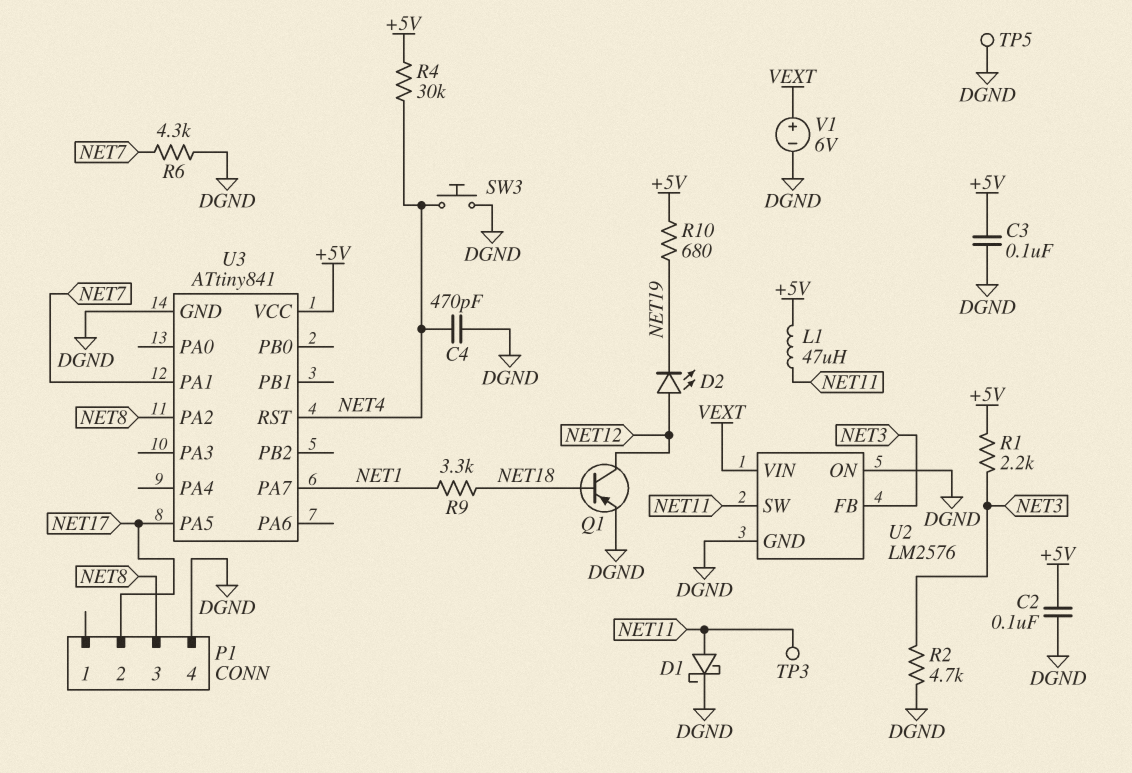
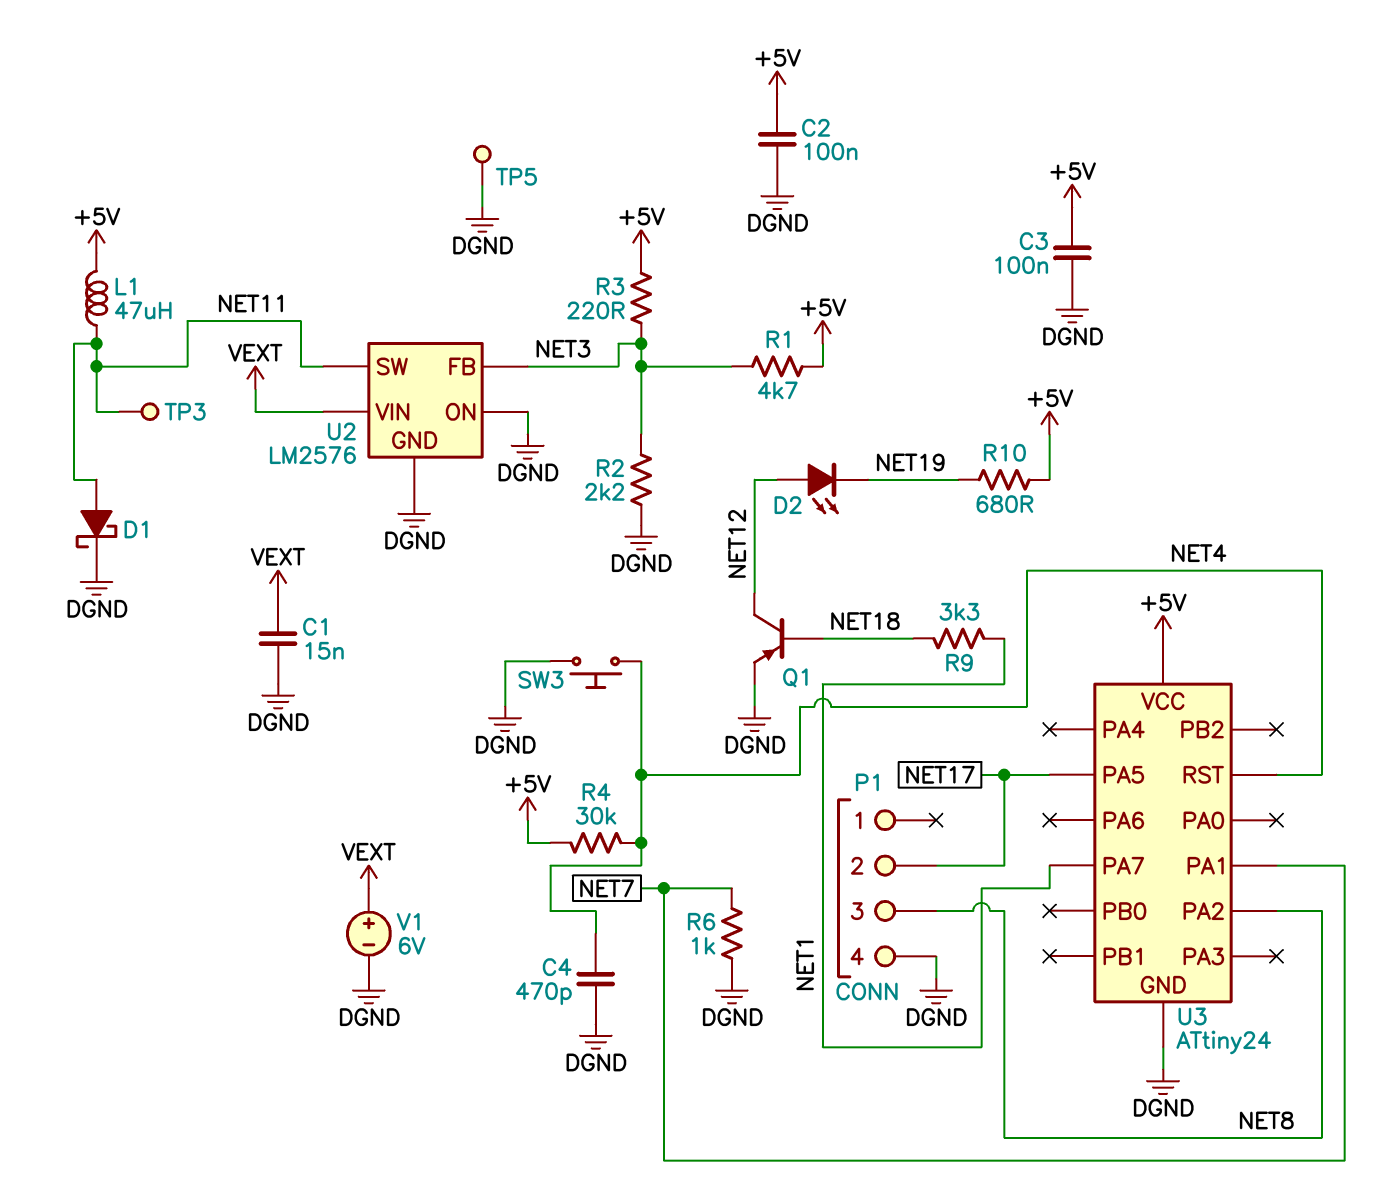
C1: none -> 15nF (DGND, VEXT)
R1: 2.2k (+5V, NET3) -> 4.7k (+5V, NET3)
R2: 4.7k (DGND, NET3) -> 2.2k (DGND, NET3)
R3: none -> 220 (+5V, NET3)
R6: 4.3k (DGND, NET7) -> 1k (DGND, NET7)
U3: ATtiny841 -> ATtiny24

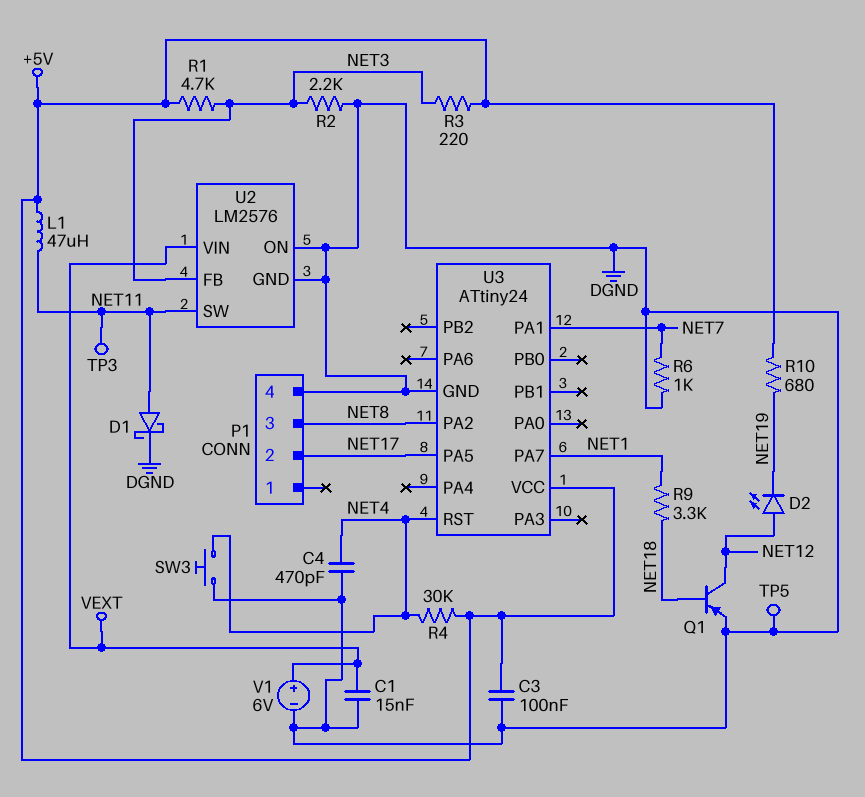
C2: 100nF (+5V, DGND) -> none

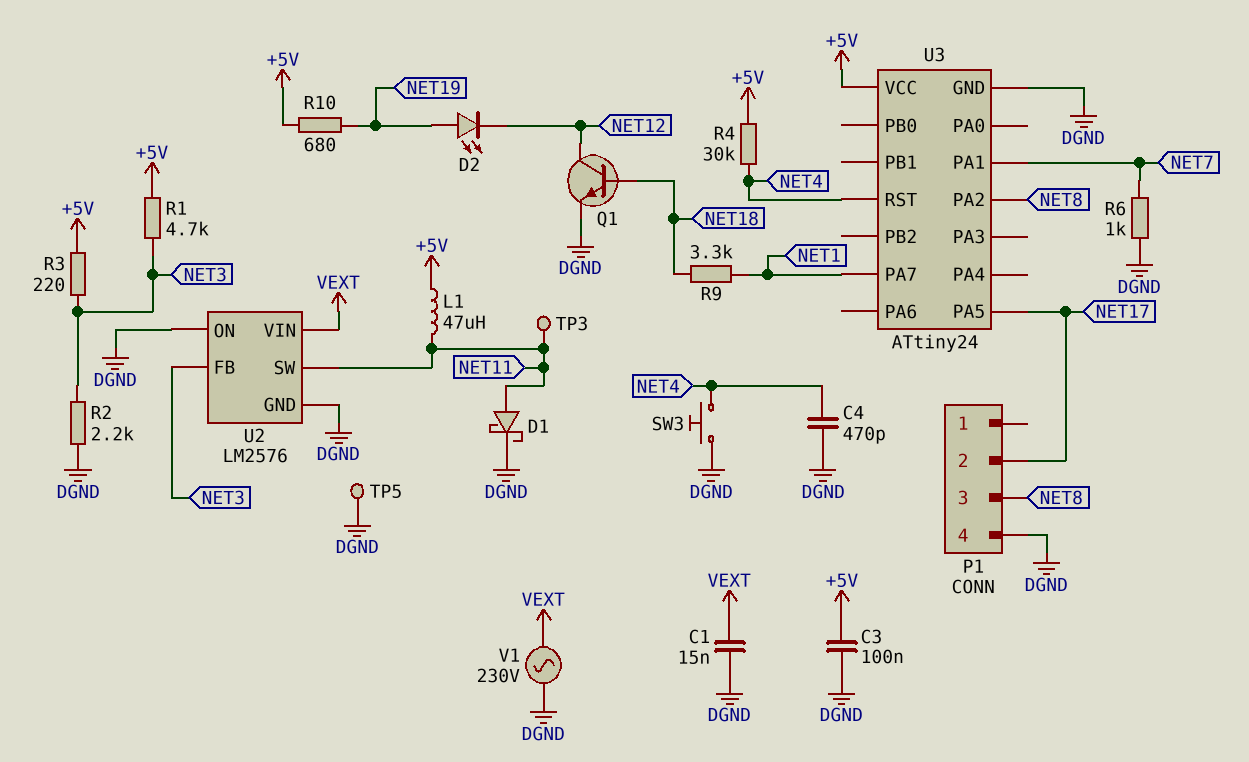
D2: LED (A NET12, K NET19) -> LED (A NET19, K NET12)
Q1: PNP (B NET18, C NET12, E DGND) -> NPN (B NET18, C NET12, E DGND)
V1: 6V (plus VEXT, minus DGND) -> AC 230V (DGND, VEXT)

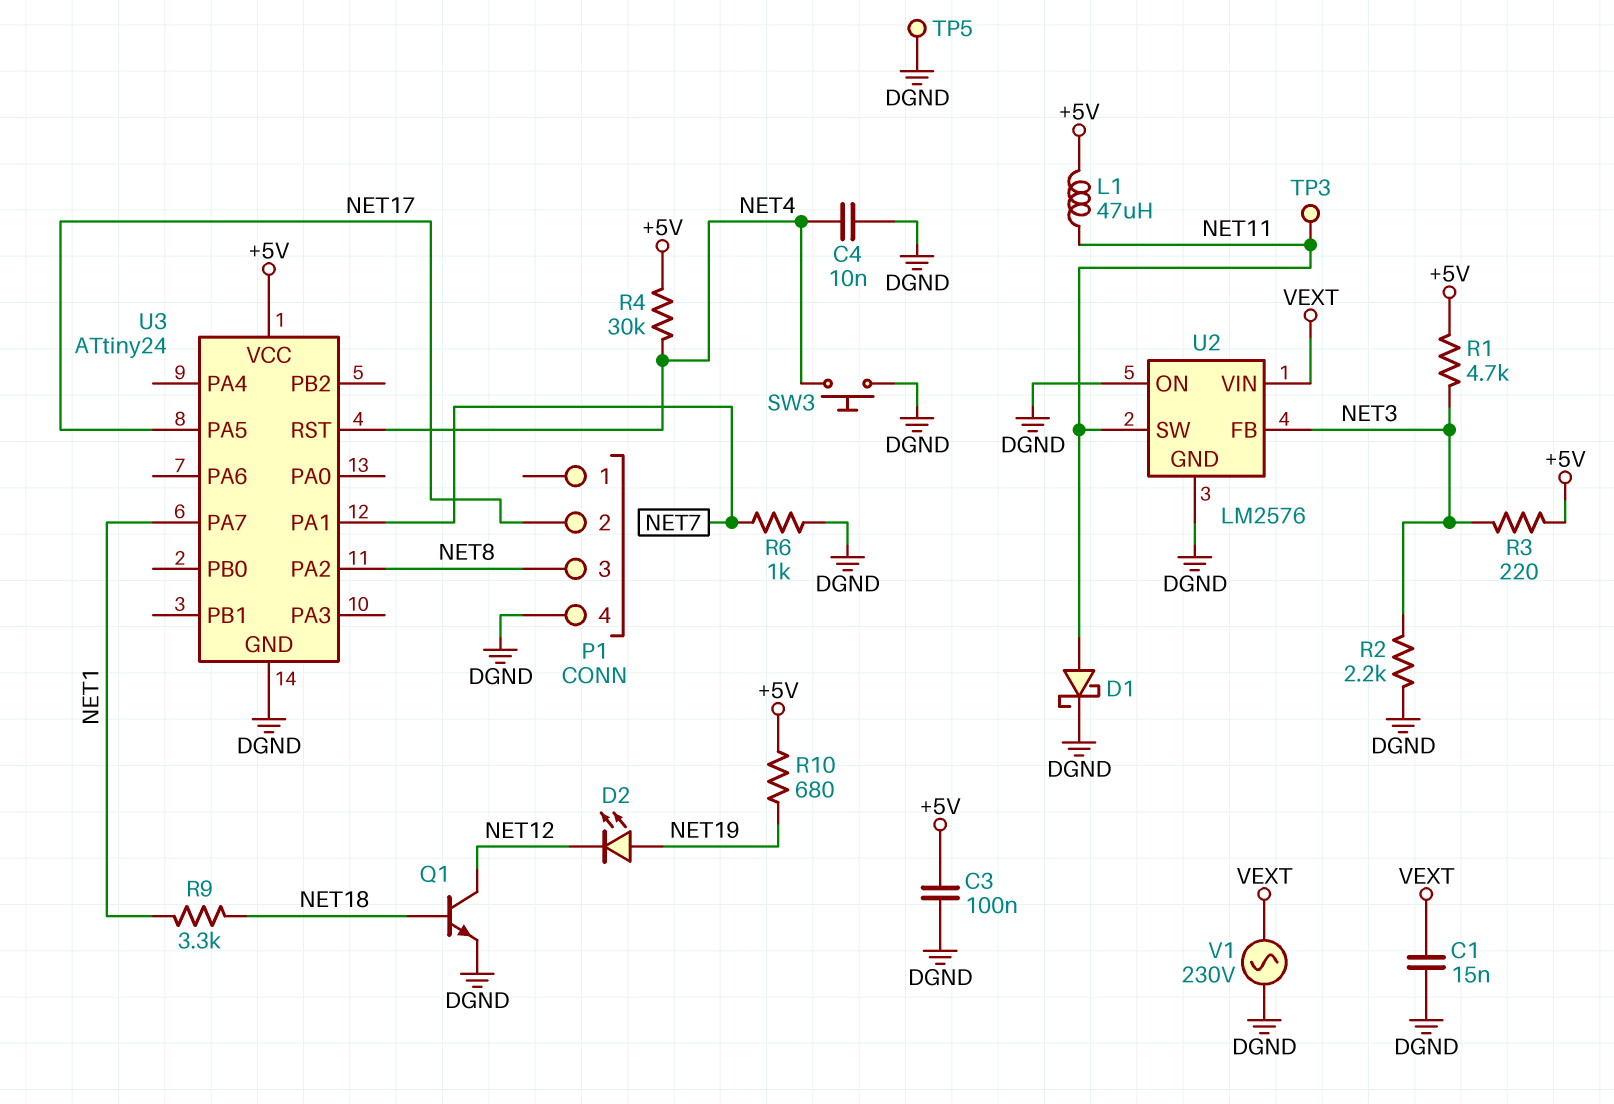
C4: 470pF (DGND, NET4) -> 10nF (DGND, NET4)

